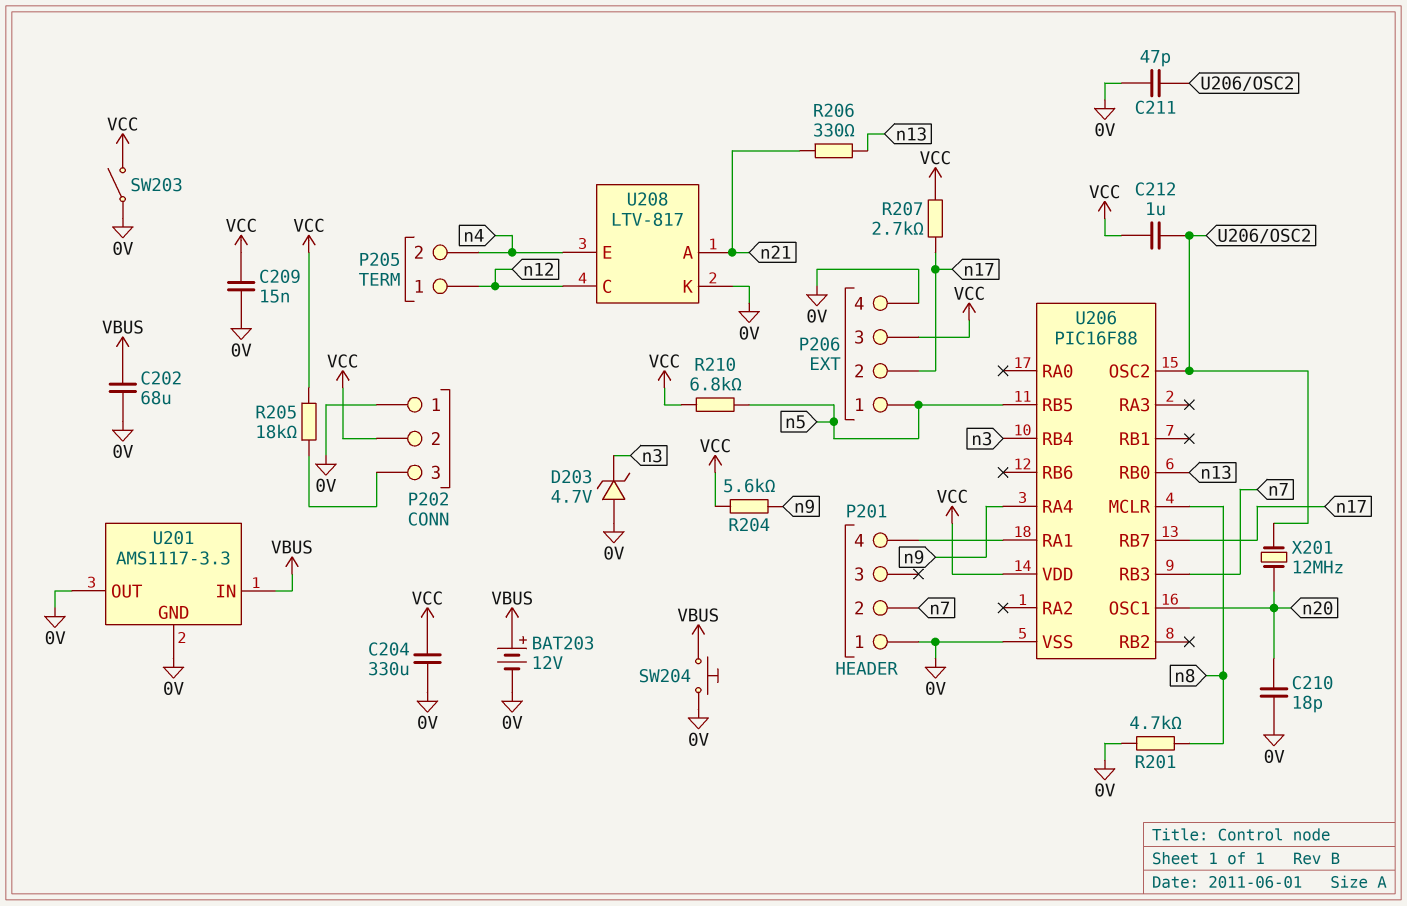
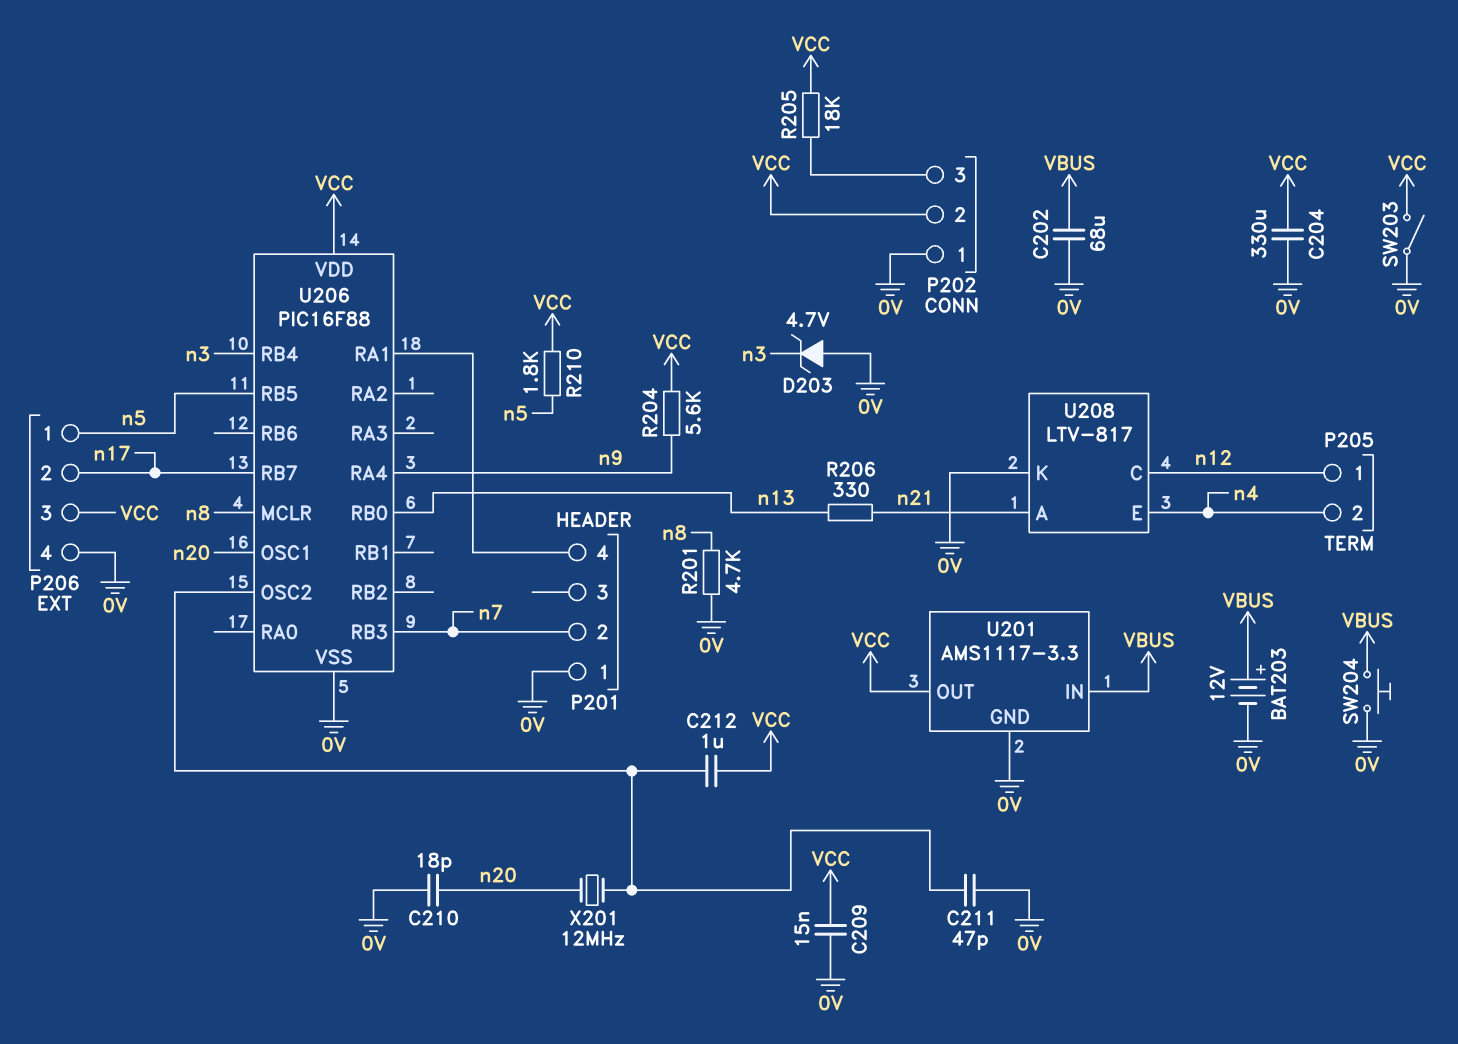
R207: 2.7k (VCC, n17) -> none
R210: 6.8k (VCC, n5) -> 1.8k (VCC, n5)
U201 pin OUT: 0V -> VCC

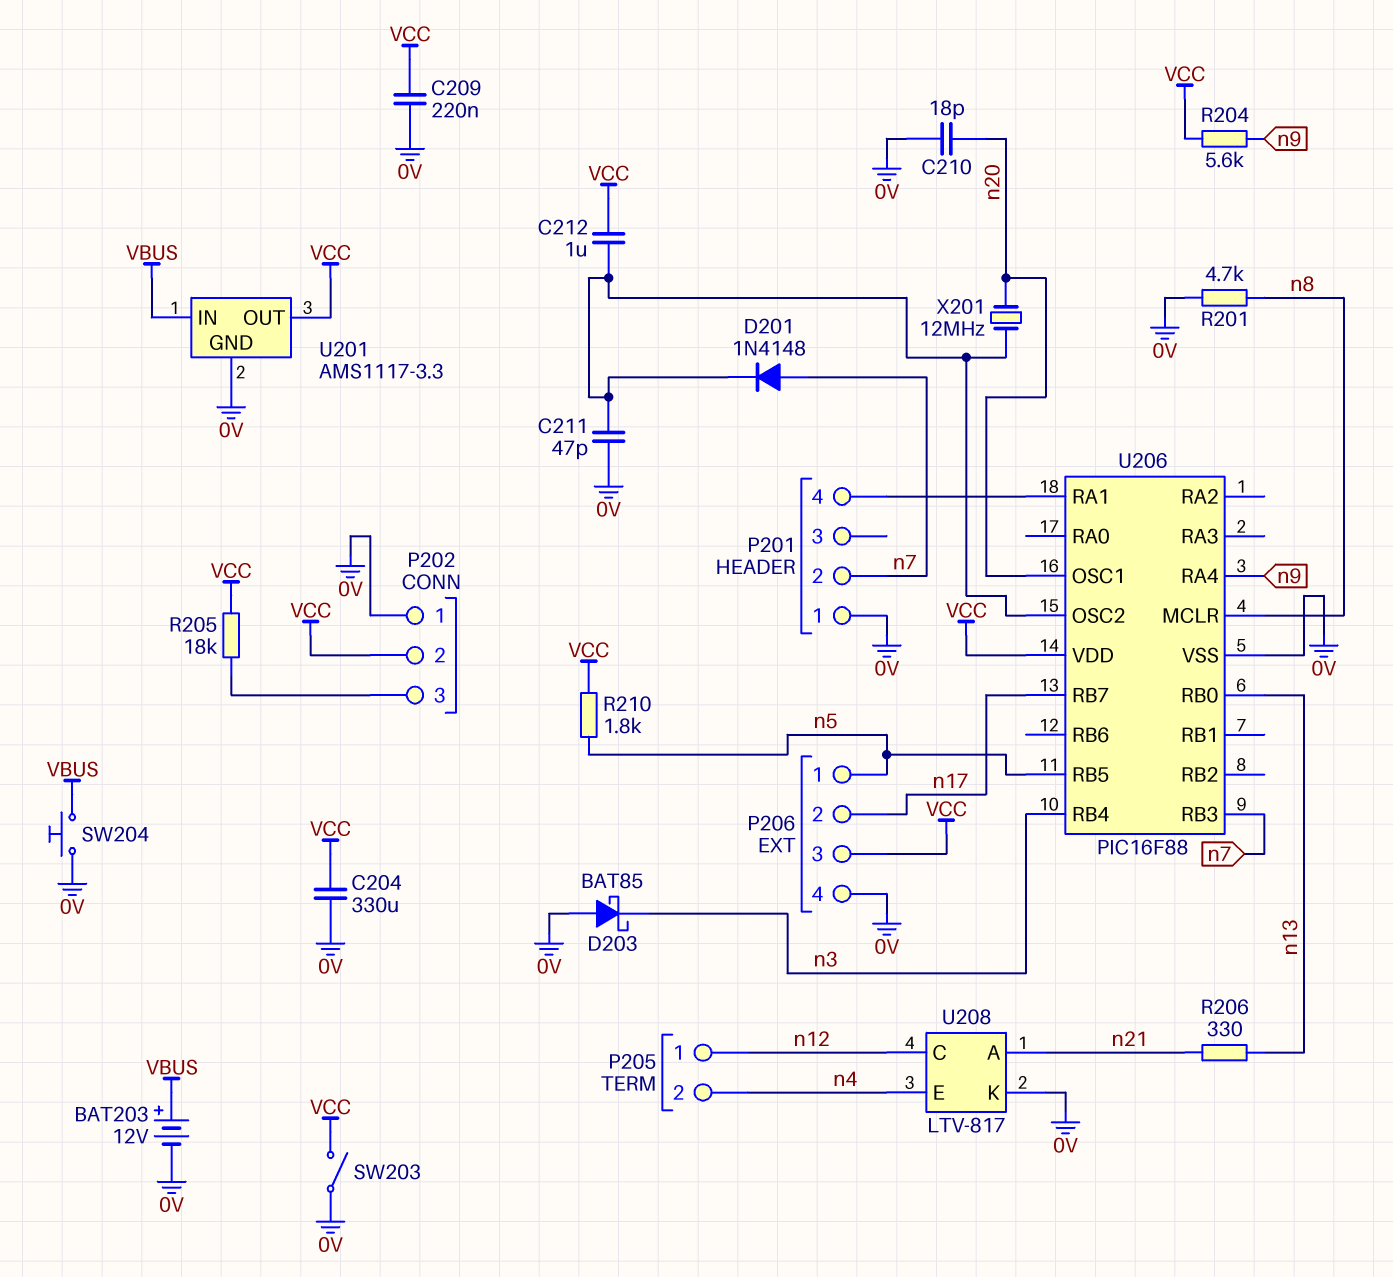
C202: 68uF (0V, VBUS) -> none
C209: 15nF (0V, VCC) -> 220nF (0V, VCC)
D201: none -> diode 1N4148 (A n7, K U206/OSC2)
D203: zener 4.7V (A 0V, K n3) -> schottky BAT85 (A 0V, K n3)

